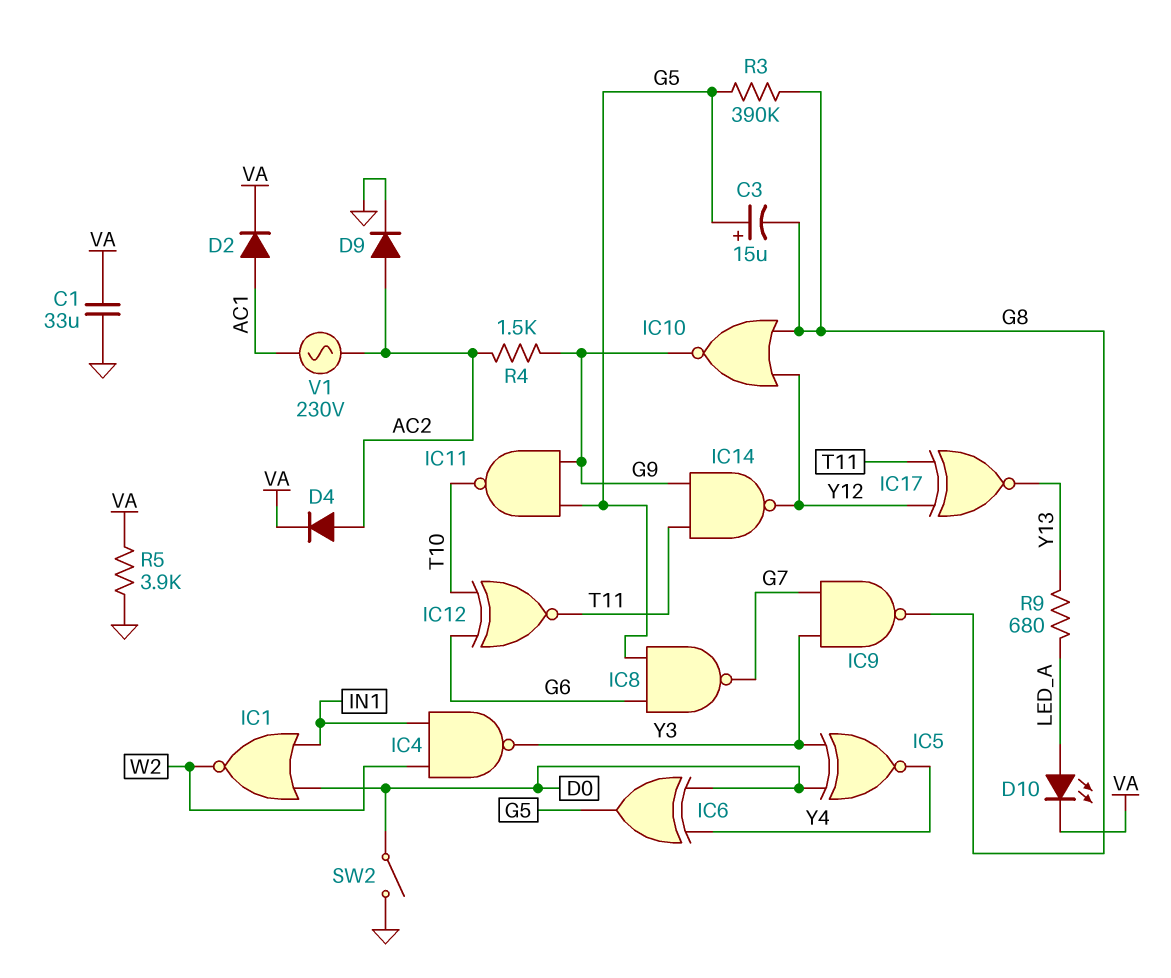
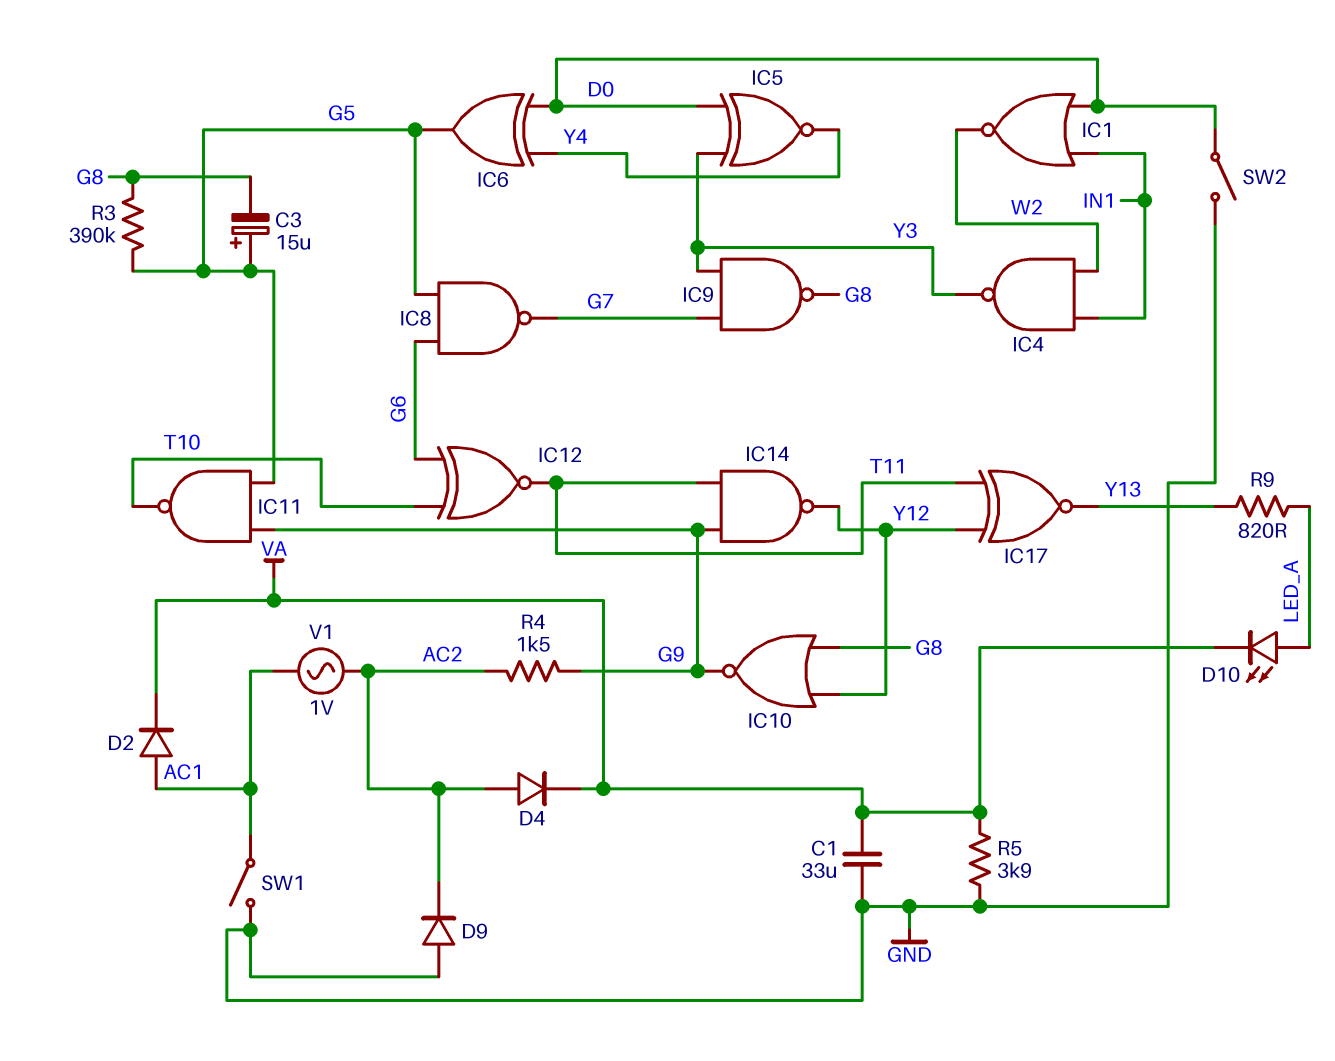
D9: diode (A AC2, K GND) -> diode (A GND, K AC2)
R9: 680 (LED_A, Y13) -> 820 (LED_A, Y13)
SW1: none -> switch (AC1, GND)
V1: AC 230V (AC1, AC2) -> AC 1V (AC1, AC2)

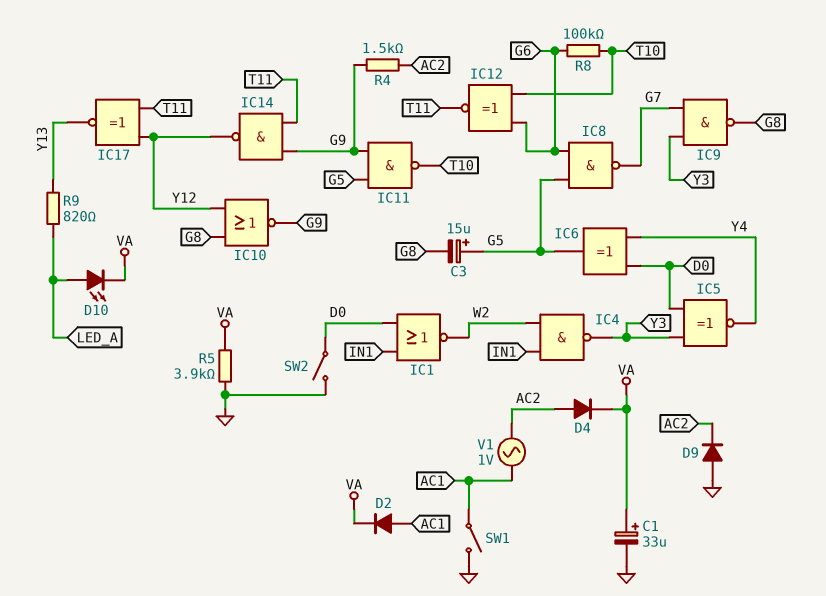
C1: 33uF (GND, VA) -> 33uF (plus VA, minus GND)
R3: 390k (G5, G8) -> none
R8: none -> 100k (G6, T10)

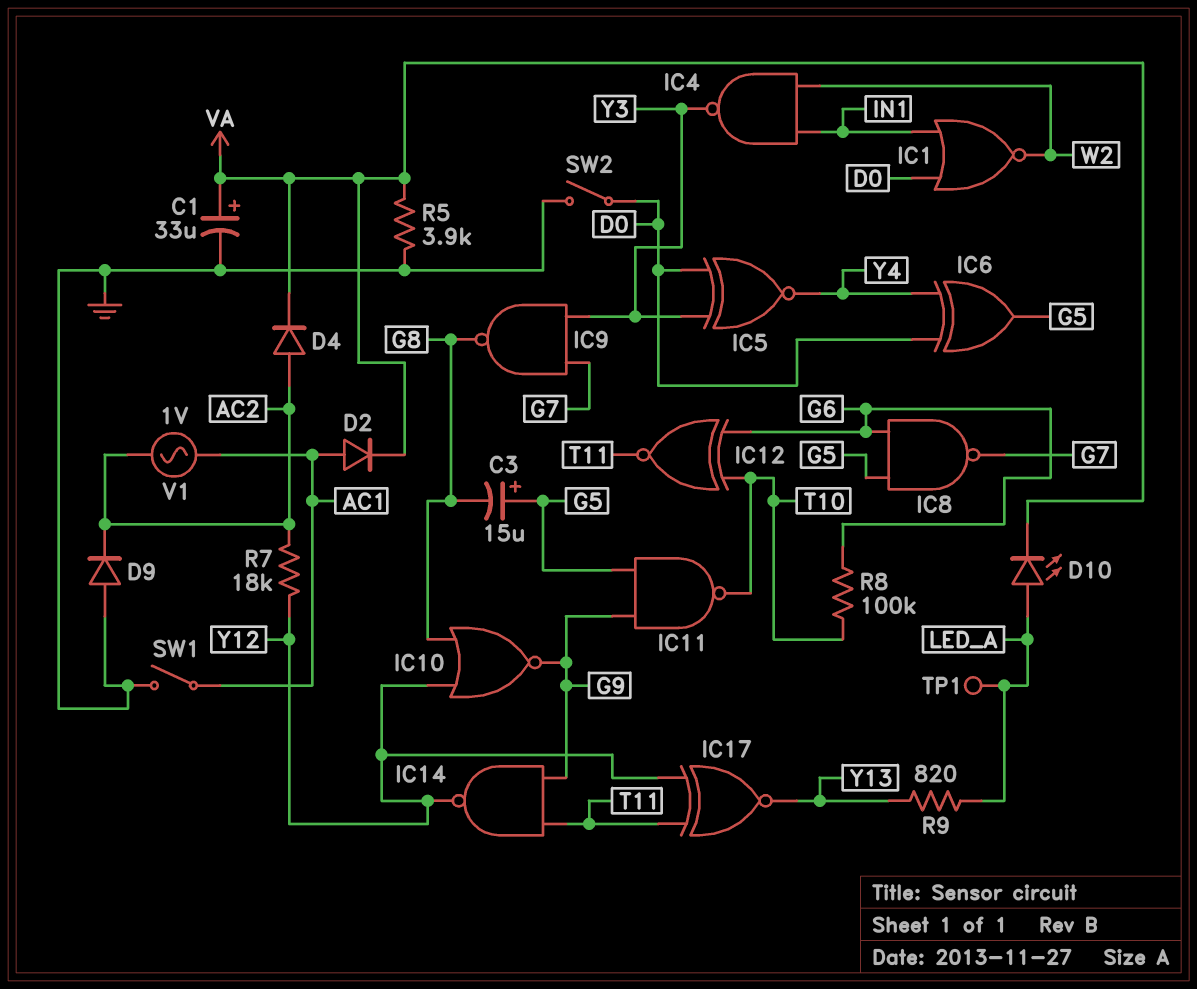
R4: 1.5k (AC2, G9) -> none
R7: none -> 18k (AC2, Y12)
TP1: none -> test point (LED_A)

